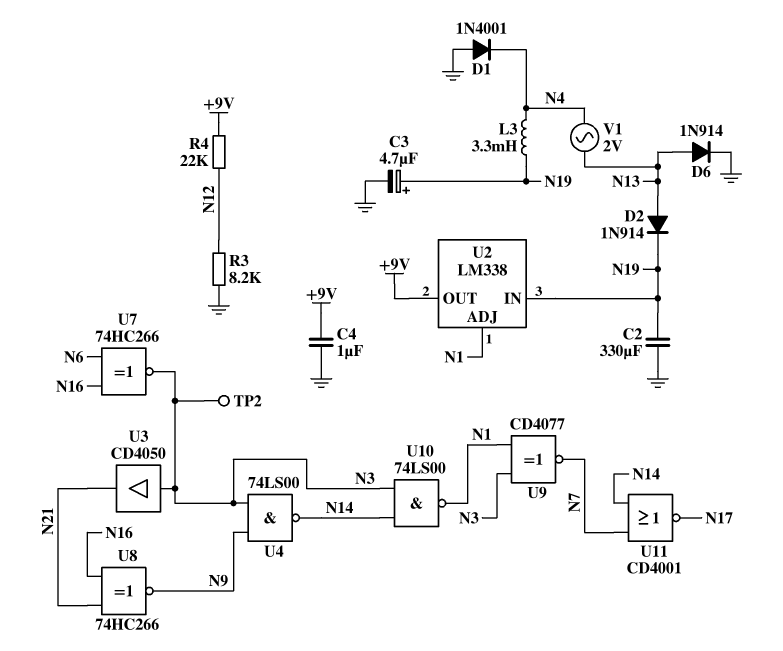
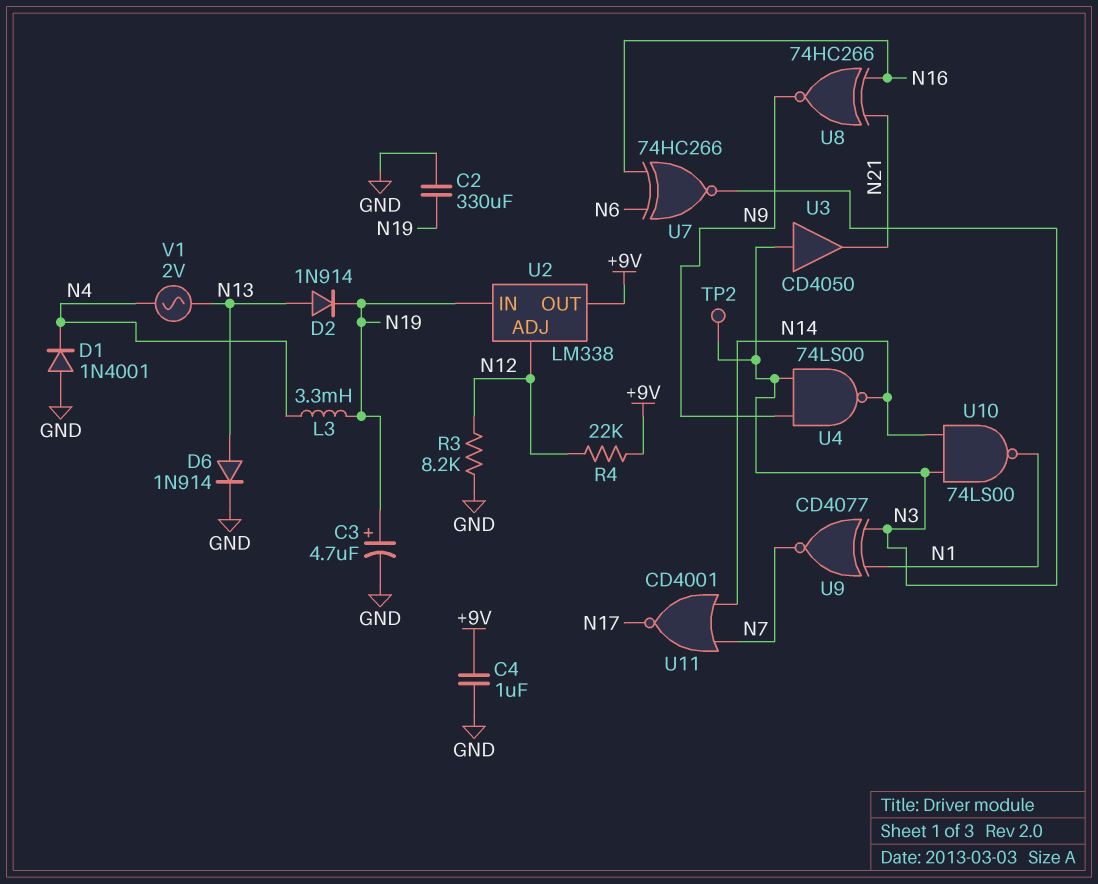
U2 pin ADJ: N1 -> N12

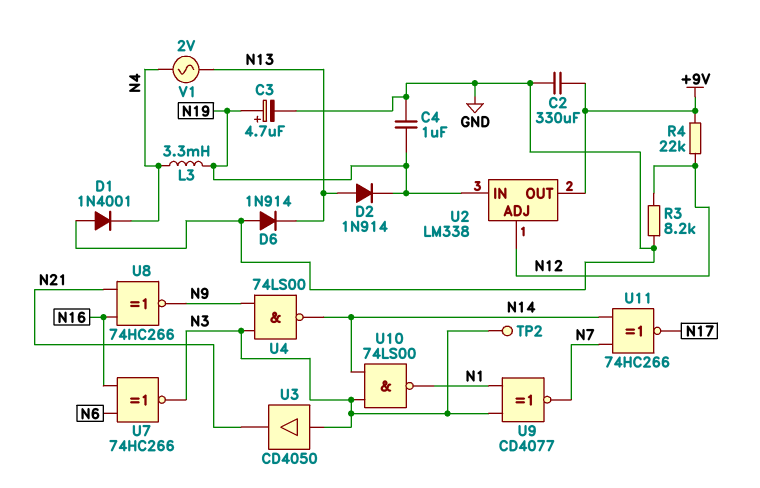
C2: 330uF (GND, N19) -> 330uF (+9V, GND)
C4: 1uF (+9V, GND) -> 1uF (GND, N19)
D6: diode 1N914 (A N13, K GND) -> diode 1N914 (A GND, K N13)
U11: NOR CD4001 (in N7, in N14, out N17) -> XNOR 74HC266 (in N7, in N14, out N17)

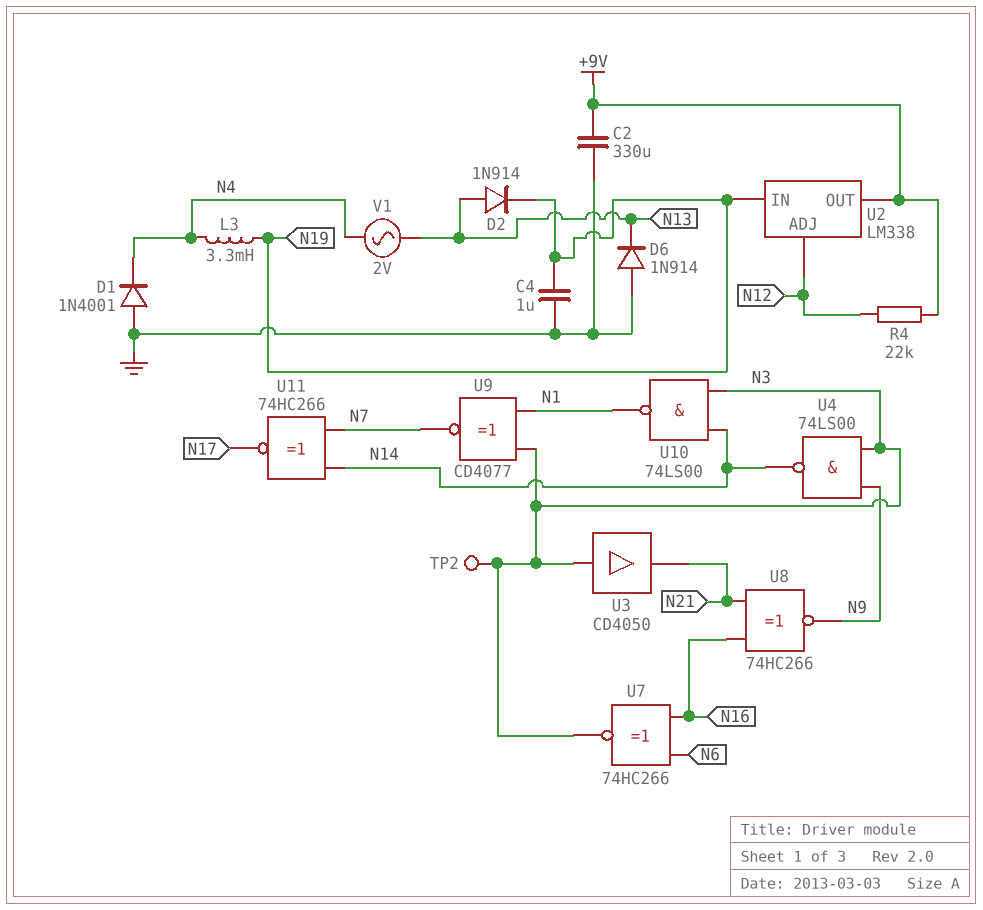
C3: 4.7uF (plus N19, minus GND) -> none
R3: 8.2k (GND, N12) -> none

